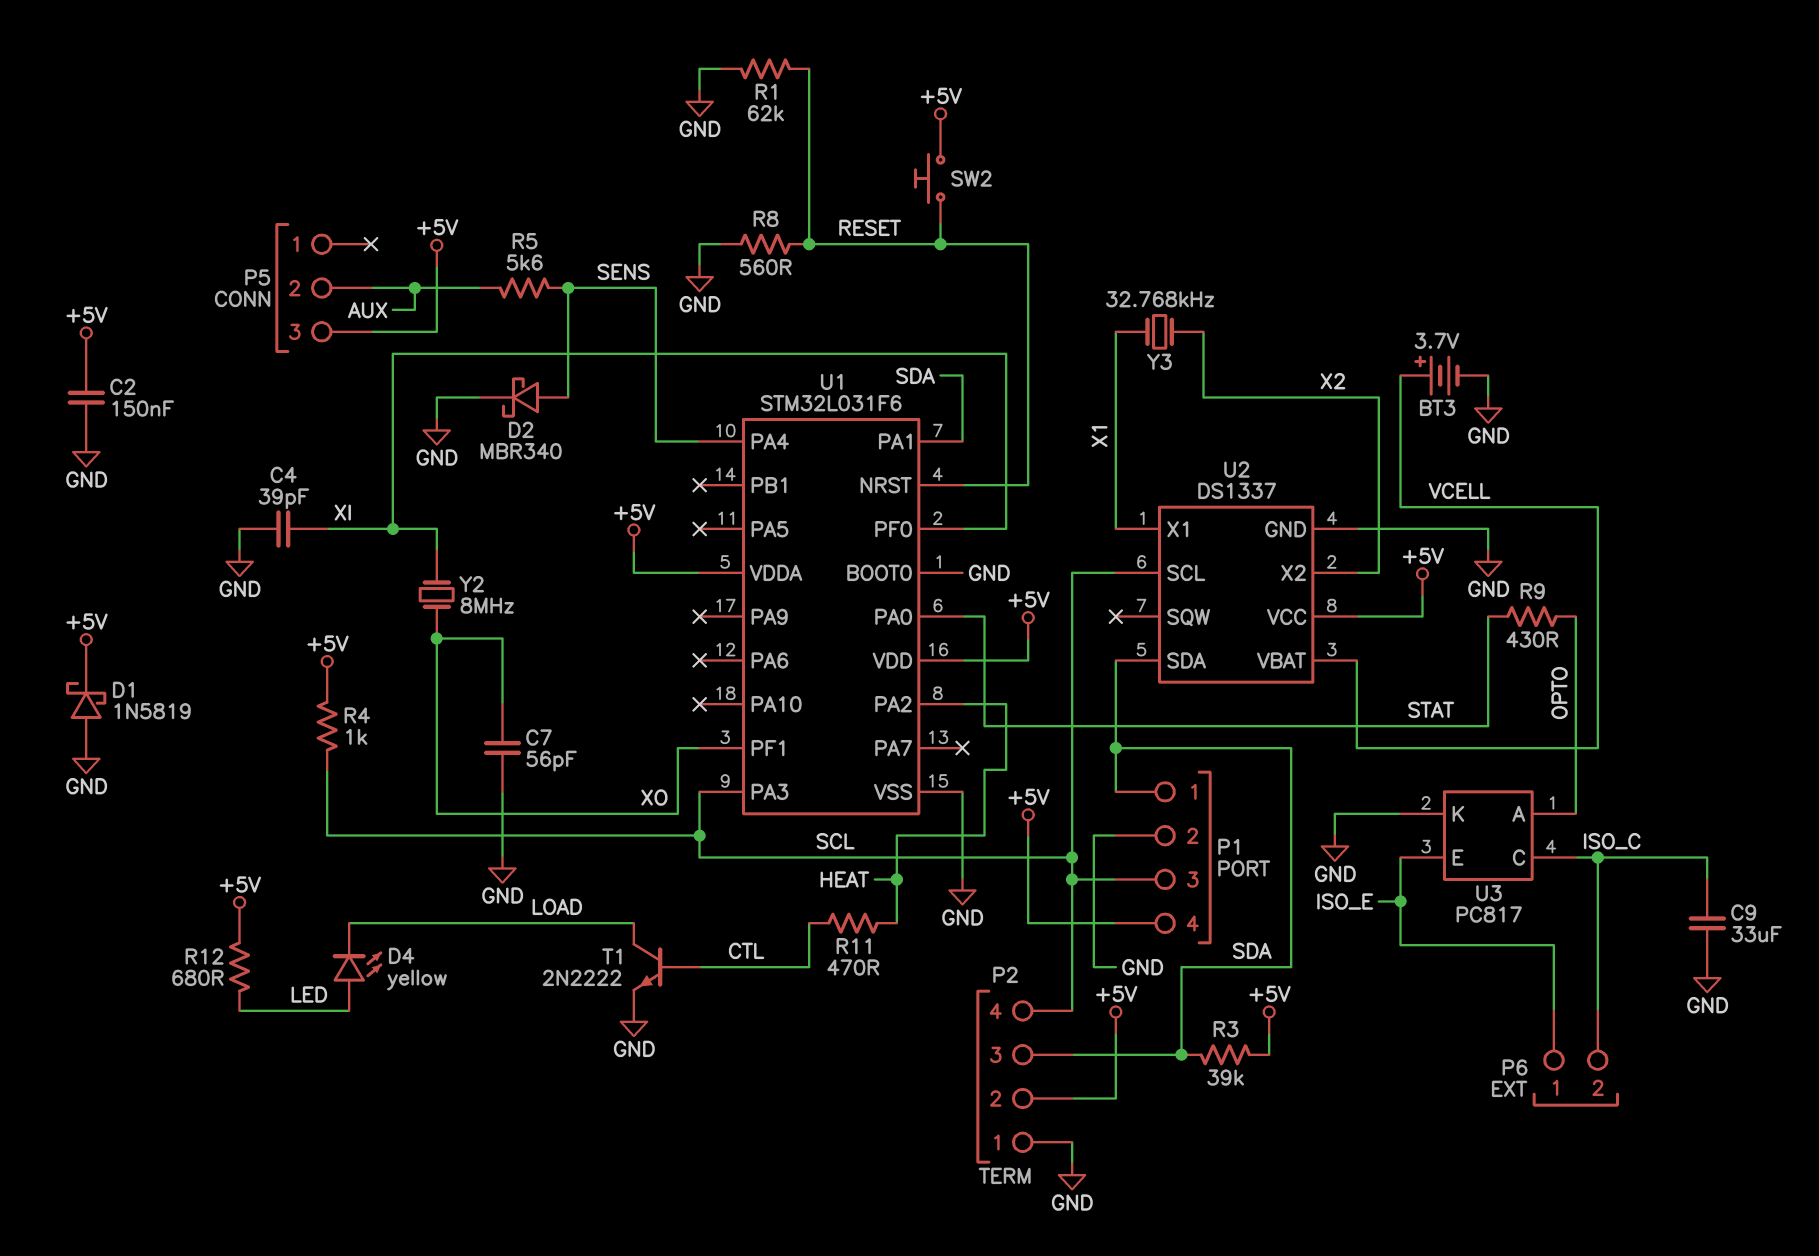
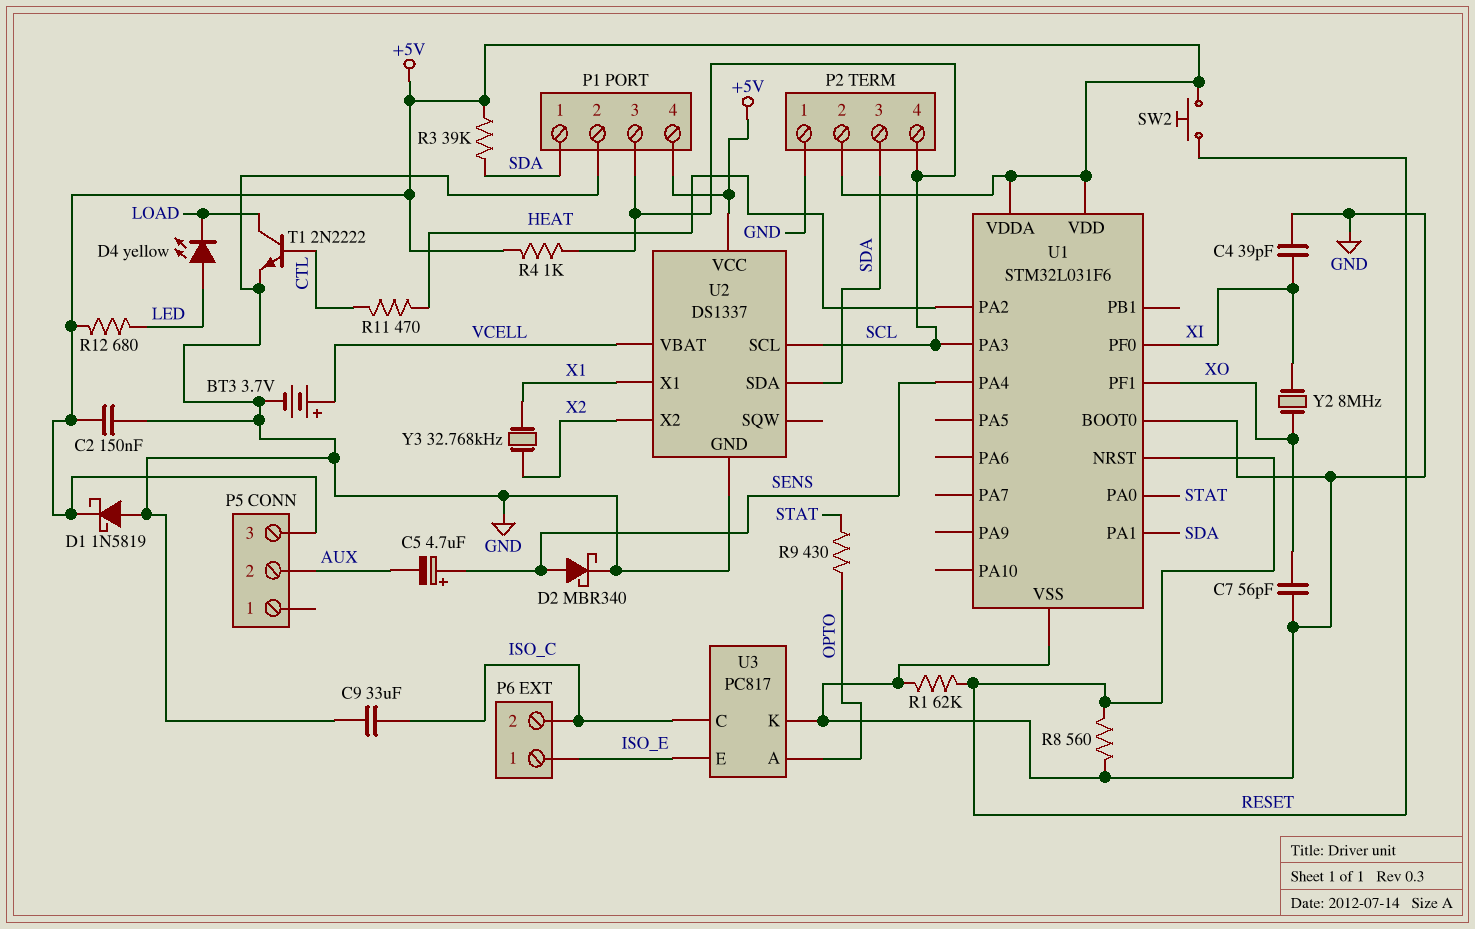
C5: none -> 4.7uF (plus SENS, minus AUX)
R5: 5.6k (AUX, SENS) -> none

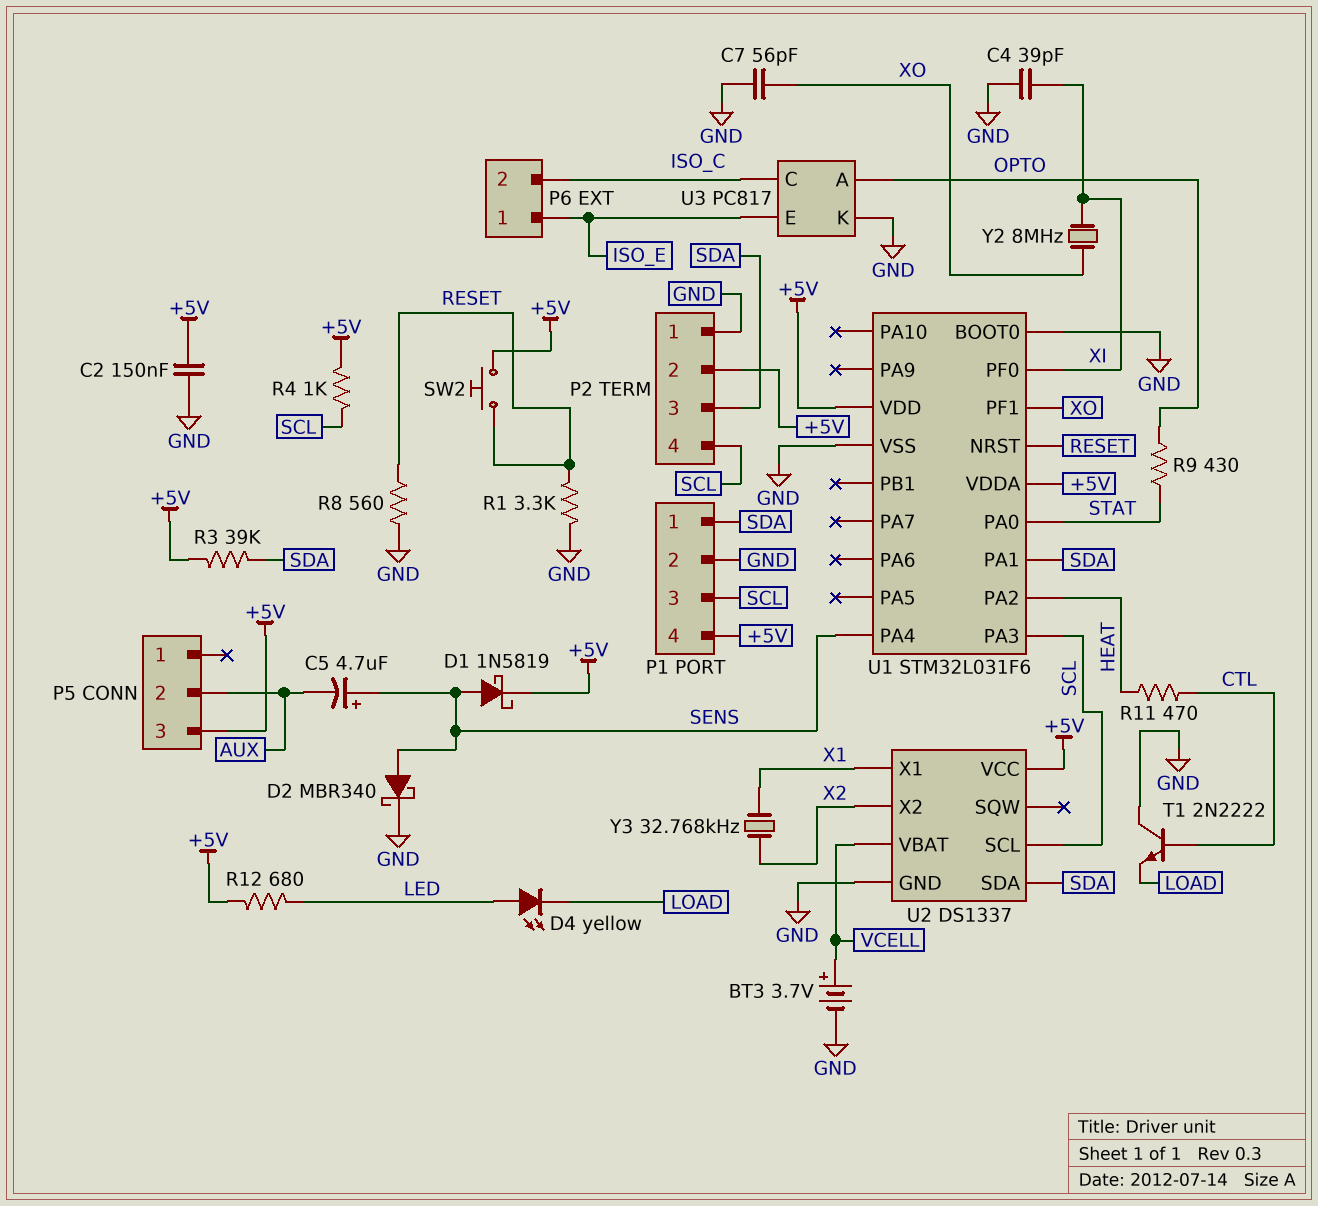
C9: 33uF (GND, ISO_C) -> none
D1: schottky 1N5819 (A GND, K +5V) -> schottky 1N5819 (A SENS, K +5V)
R1: 62k (GND, RESET) -> 3.3k (GND, RESET)
T1: NPN 2N2222 (B CTL, C LOAD, E GND) -> NPN 2N2222 (B CTL, C GND, E LOAD)

